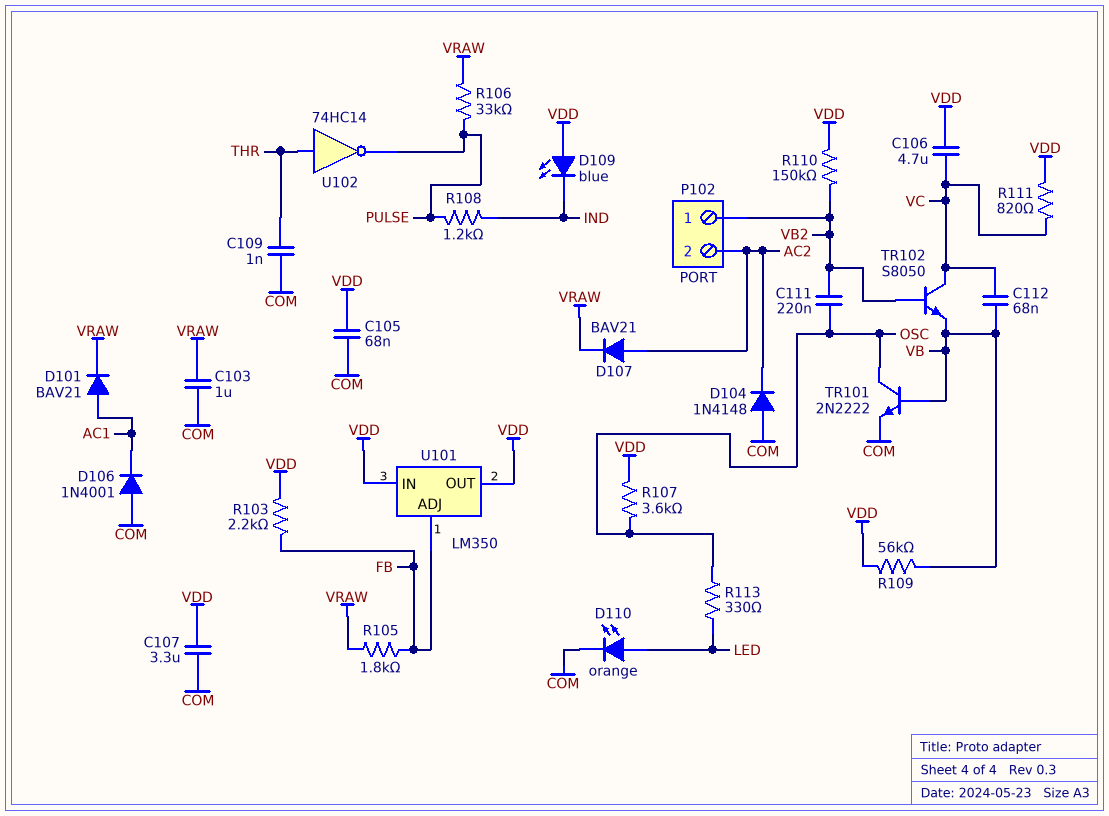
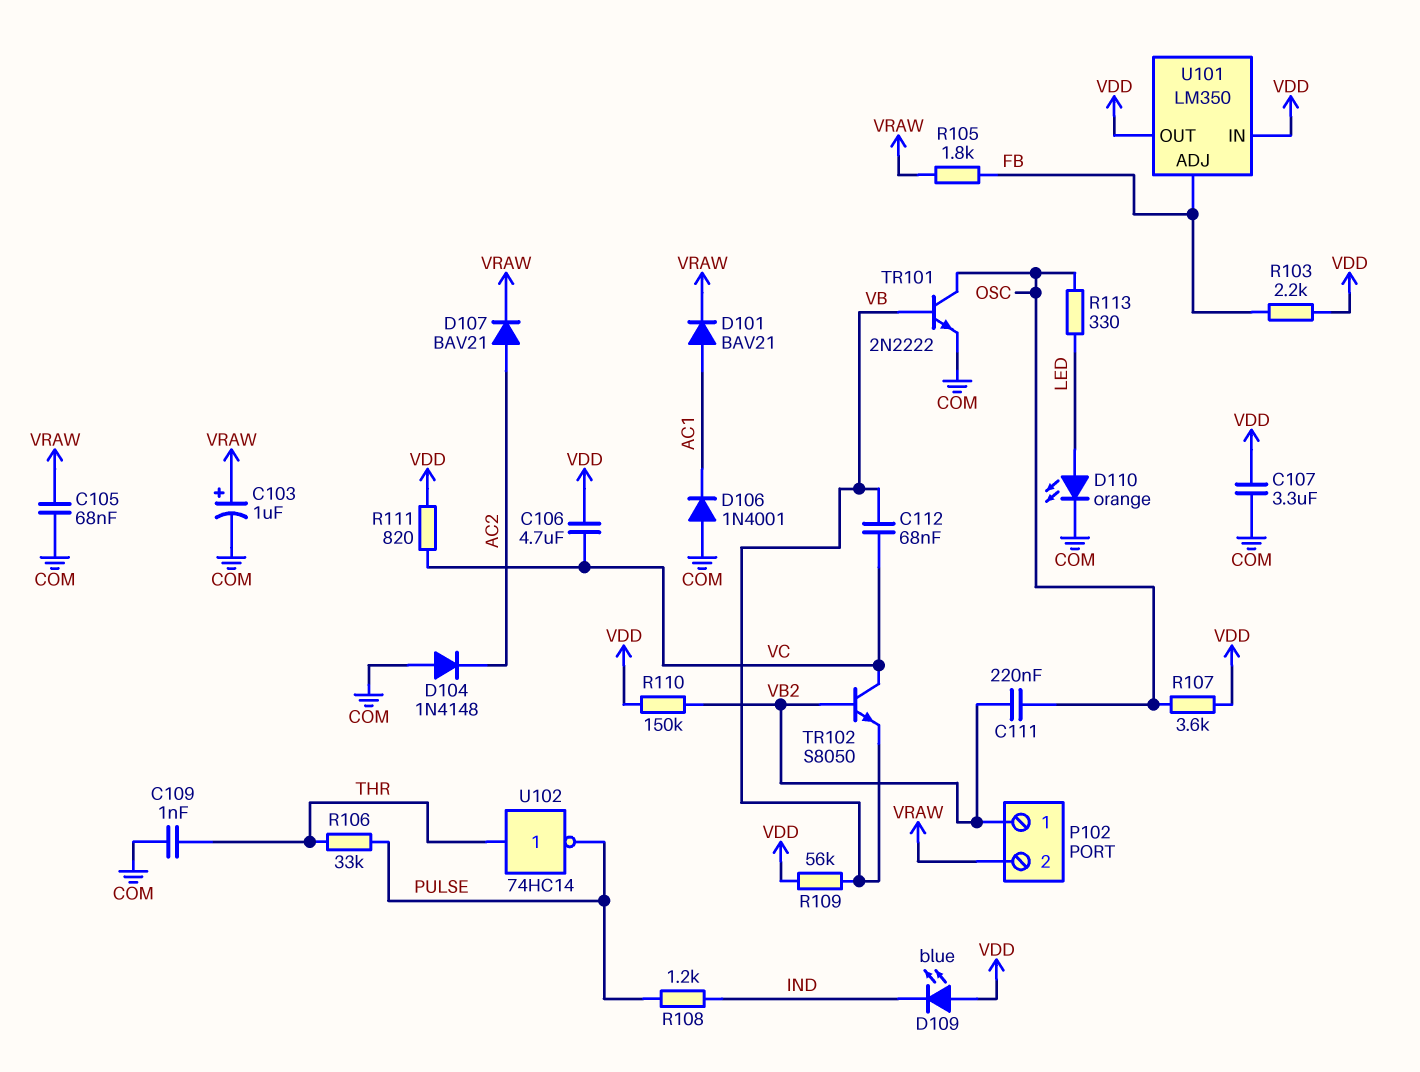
C103: 1uF (COM, VRAW) -> 1uF (plus VRAW, minus COM)
C105: 68nF (COM, VDD) -> 68nF (COM, VRAW)
P102 pin 2: AC2 -> VRAW
R106: 33k (PULSE, VRAW) -> 33k (PULSE, THR)

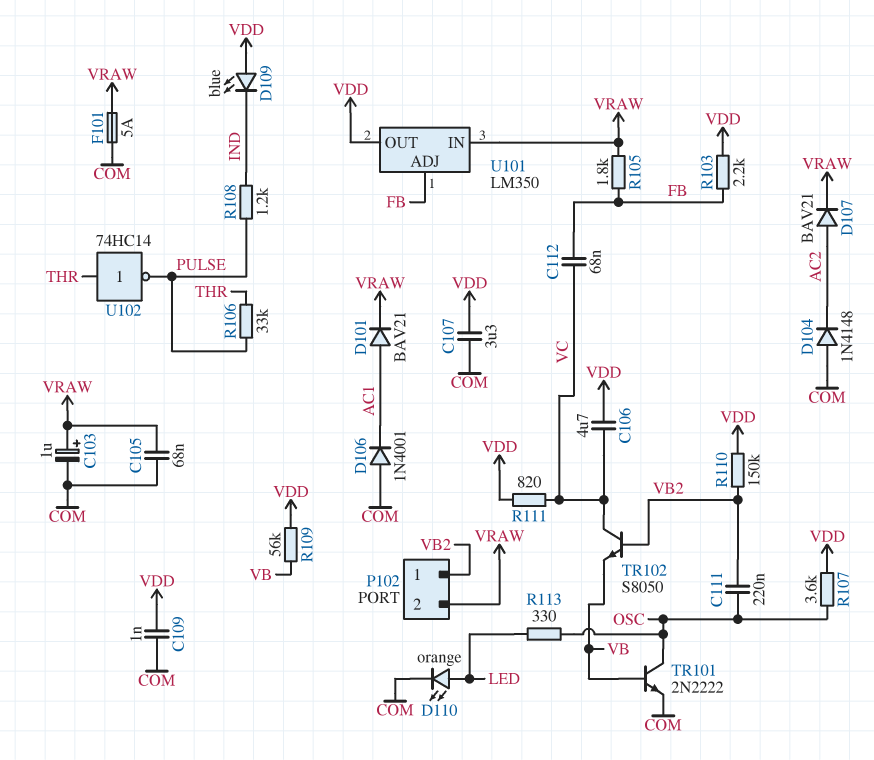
C109: 1nF (COM, THR) -> 1nF (COM, VDD)
C112: 68nF (VB, VC) -> 68nF (FB, VC)
F101: none -> 5A (COM, VRAW)
U101 pin IN: VDD -> VRAW

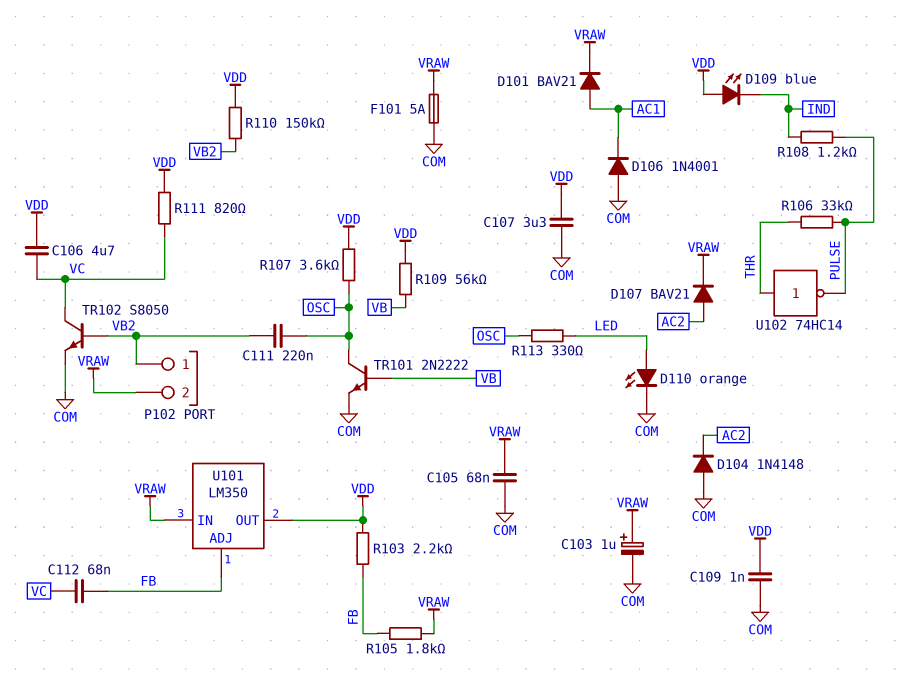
TR102: NPN S8050 (B VB2, C VC, E VB) -> NPN S8050 (B VB2, C VC, E COM)

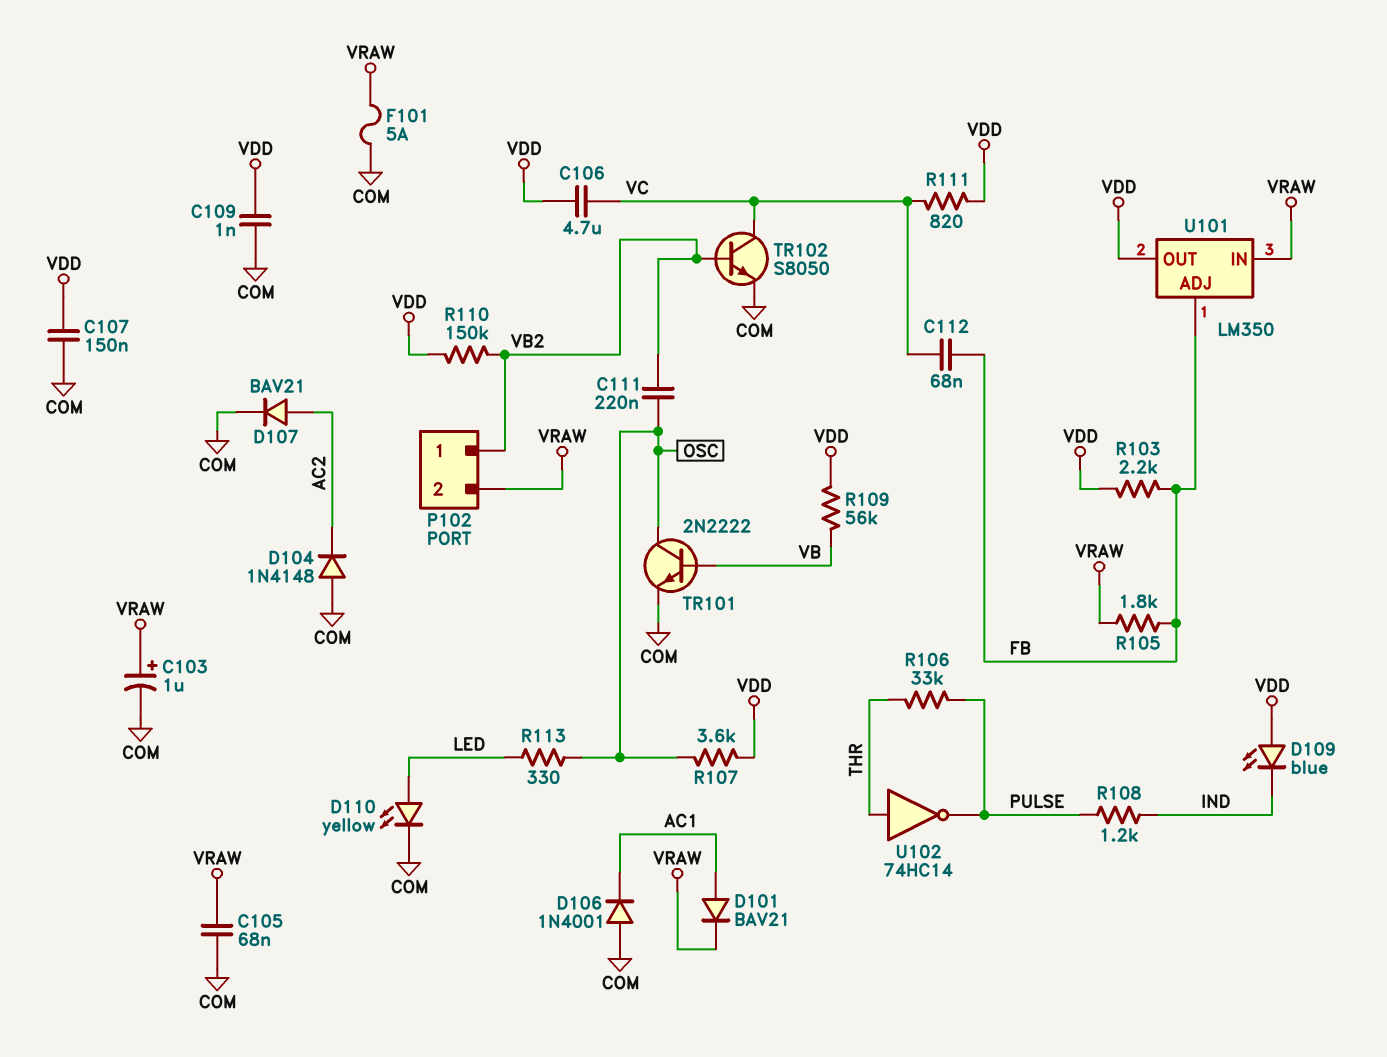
C107: 3.3uF (COM, VDD) -> 150nF (COM, VDD)
D107: diode BAV21 (A AC2, K VRAW) -> diode BAV21 (A AC2, K COM)
D110: LED orange (A LED, K COM) -> LED yellow (A LED, K COM)

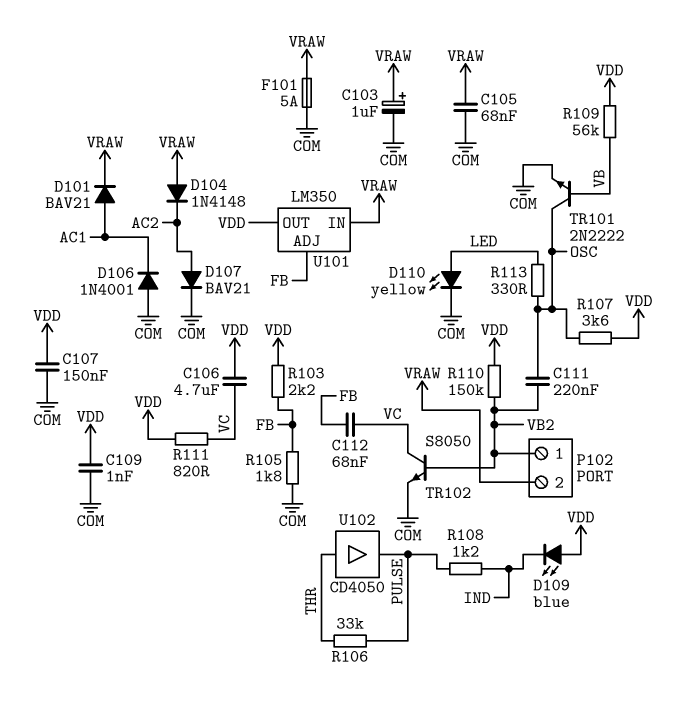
D104: diode 1N4148 (A COM, K AC2) -> diode 1N4148 (A VRAW, K AC2)
R105: 1.8k (FB, VRAW) -> 1.8k (COM, FB)
U102: NOT 74HC14 (in THR, out PULSE) -> buffer CD4050 (in THR, out PULSE)

